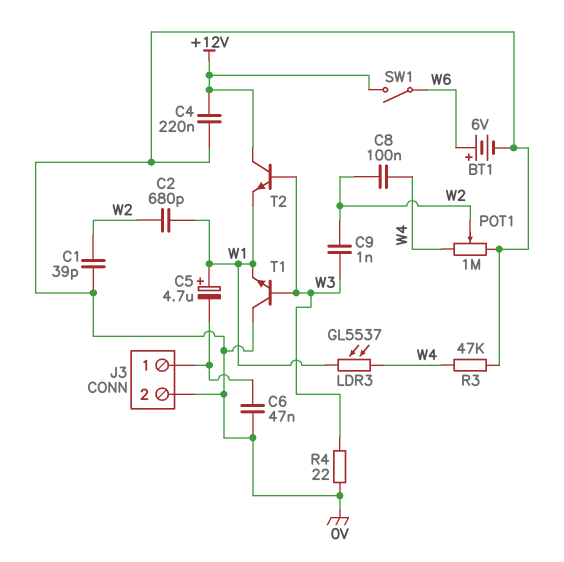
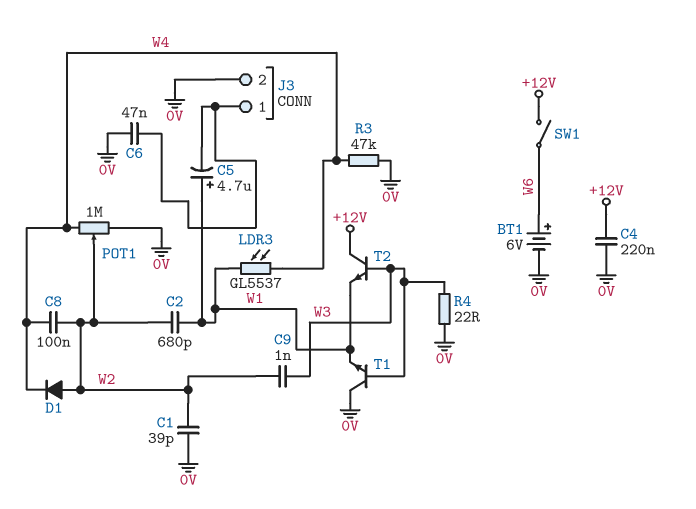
D1: none -> diode (A W2, K W4)

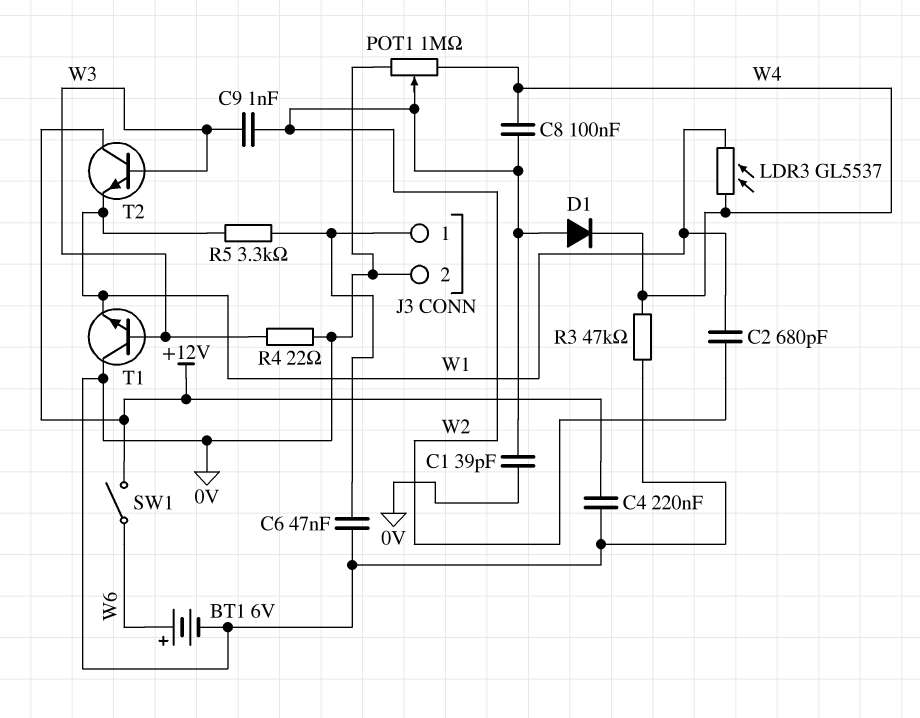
C5: 4.7uF (plus W1, minus J3/1) -> none
R5: none -> 3.3k (J3/1, W1)

